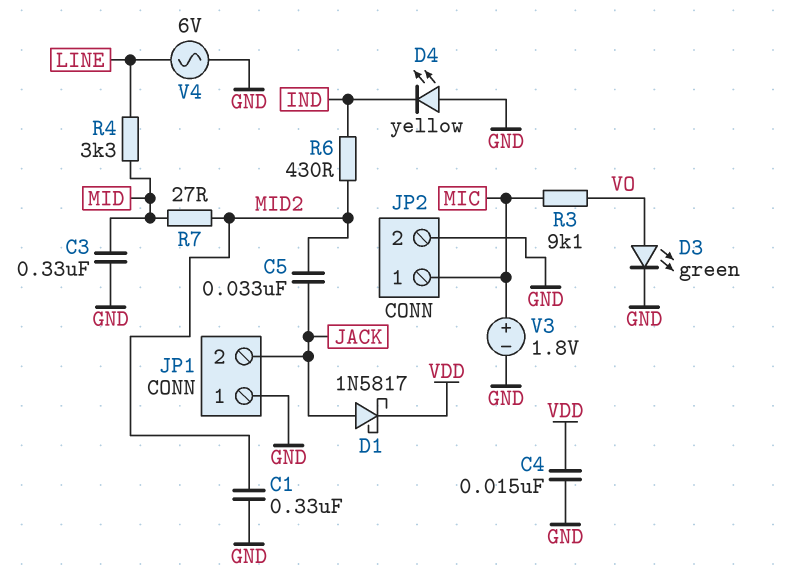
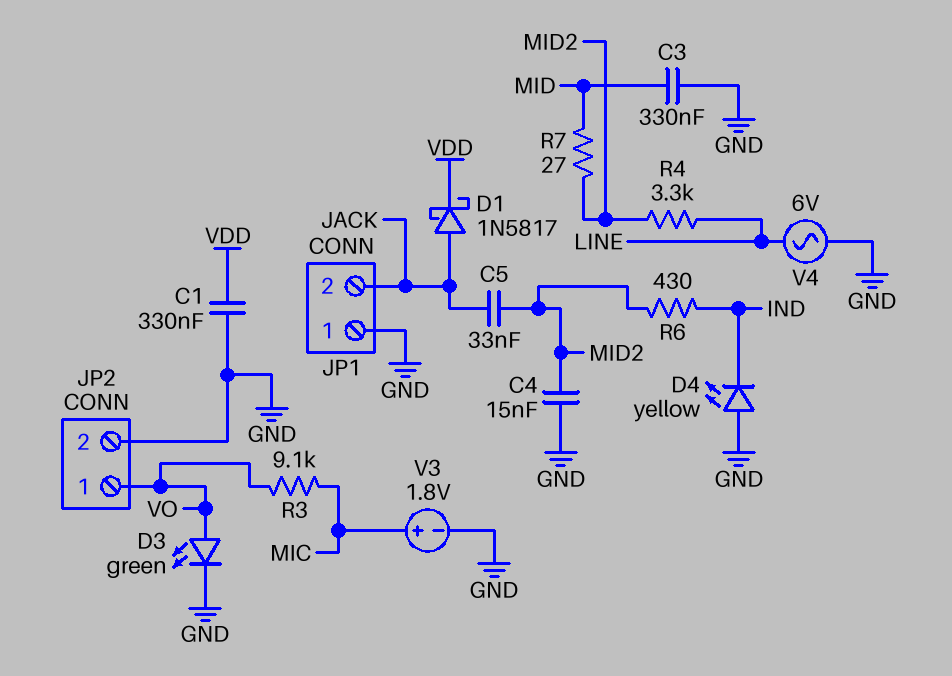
C1: 330nF (GND, MID2) -> 330nF (GND, VDD)
C4: 15nF (GND, VDD) -> 15nF (GND, MID2)
JP2 pin 1: MIC -> VO
R4: 3.3k (LINE, MID) -> 3.3k (LINE, MID2)

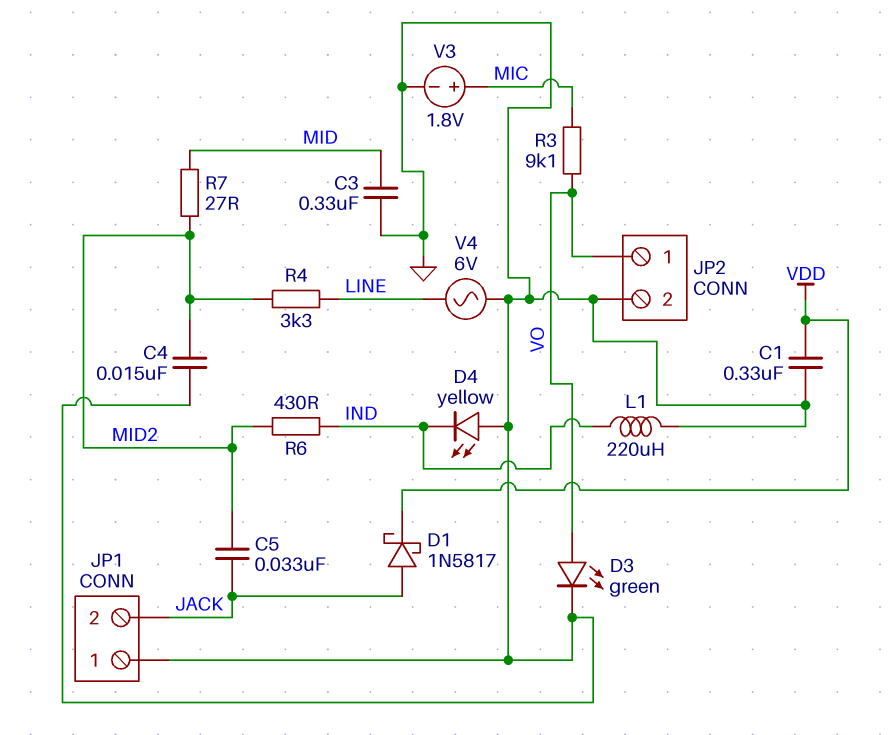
L1: none -> 220uH (GND, IND)

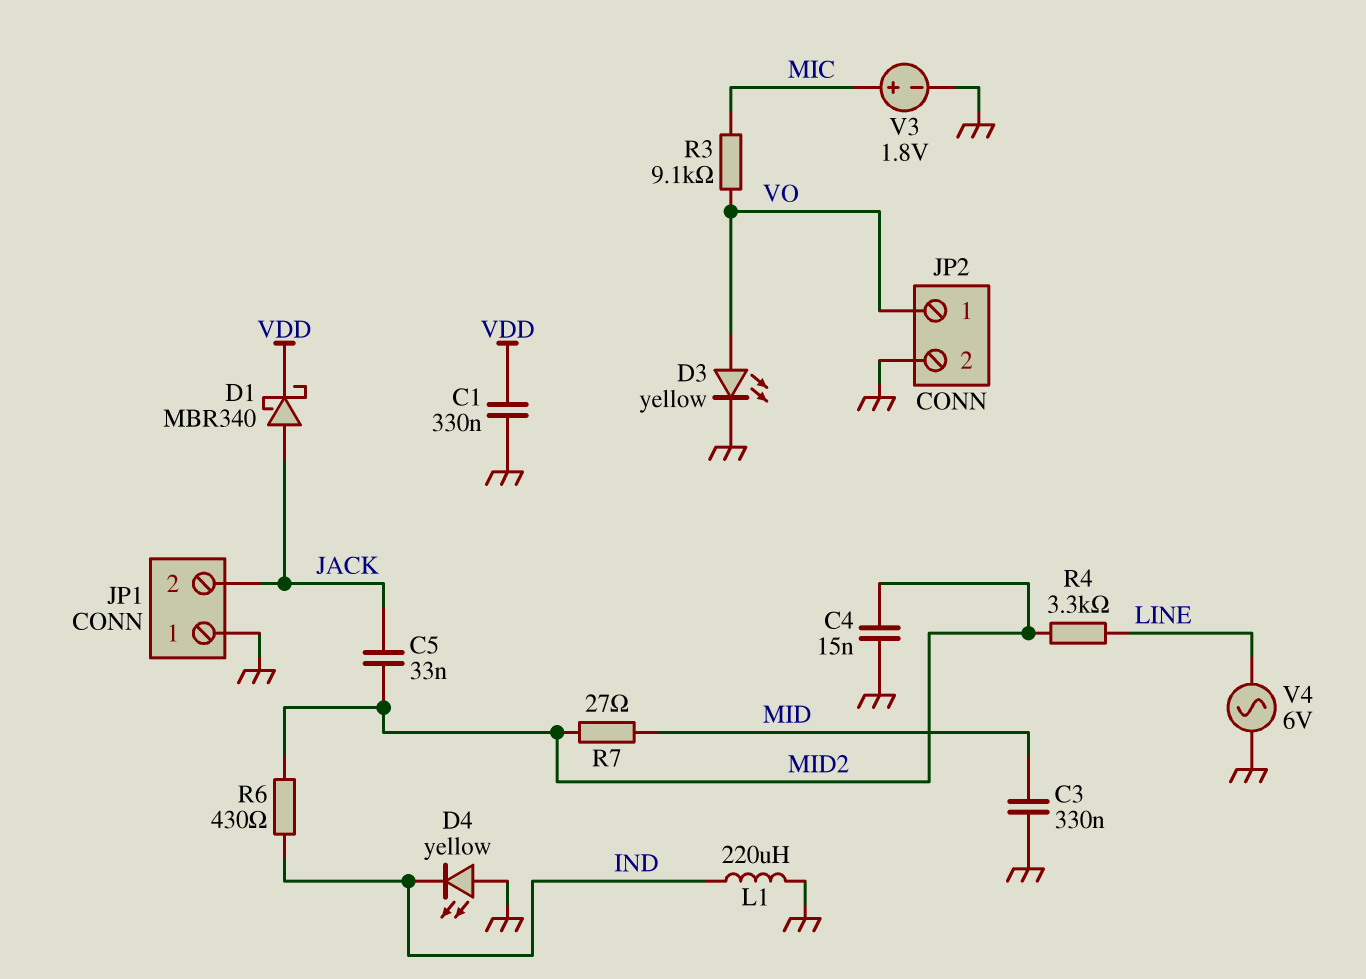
D1: schottky 1N5817 (A JACK, K VDD) -> schottky MBR340 (A JACK, K VDD)
D3: LED green (A VO, K GND) -> LED yellow (A VO, K GND)

